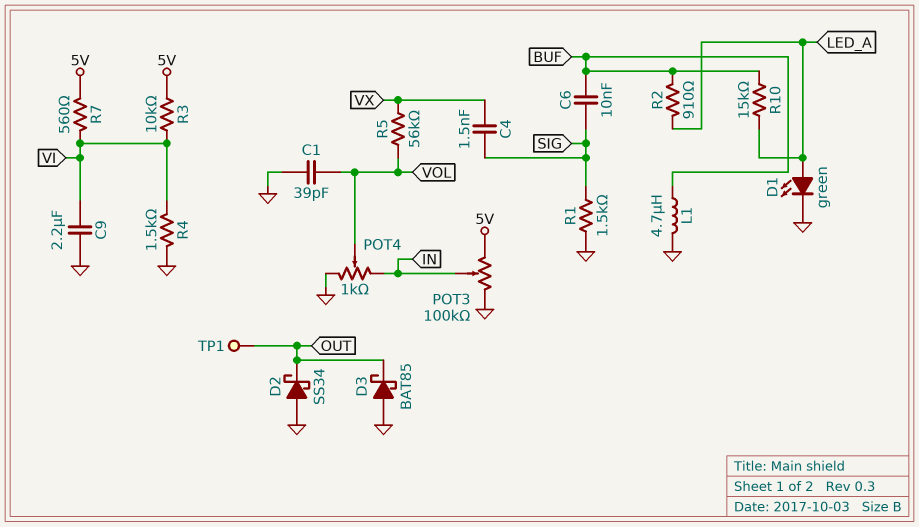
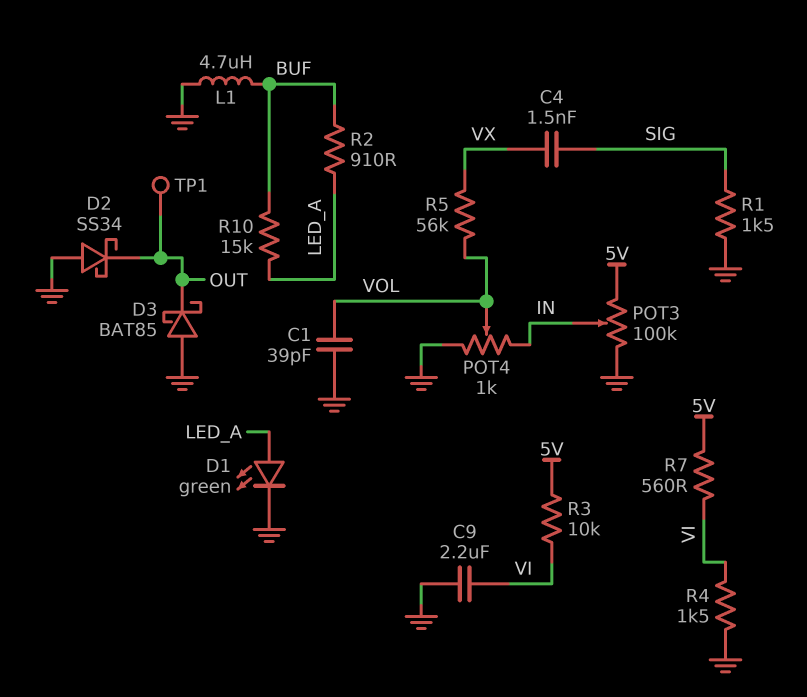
C6: 10nF (BUF, SIG) -> none

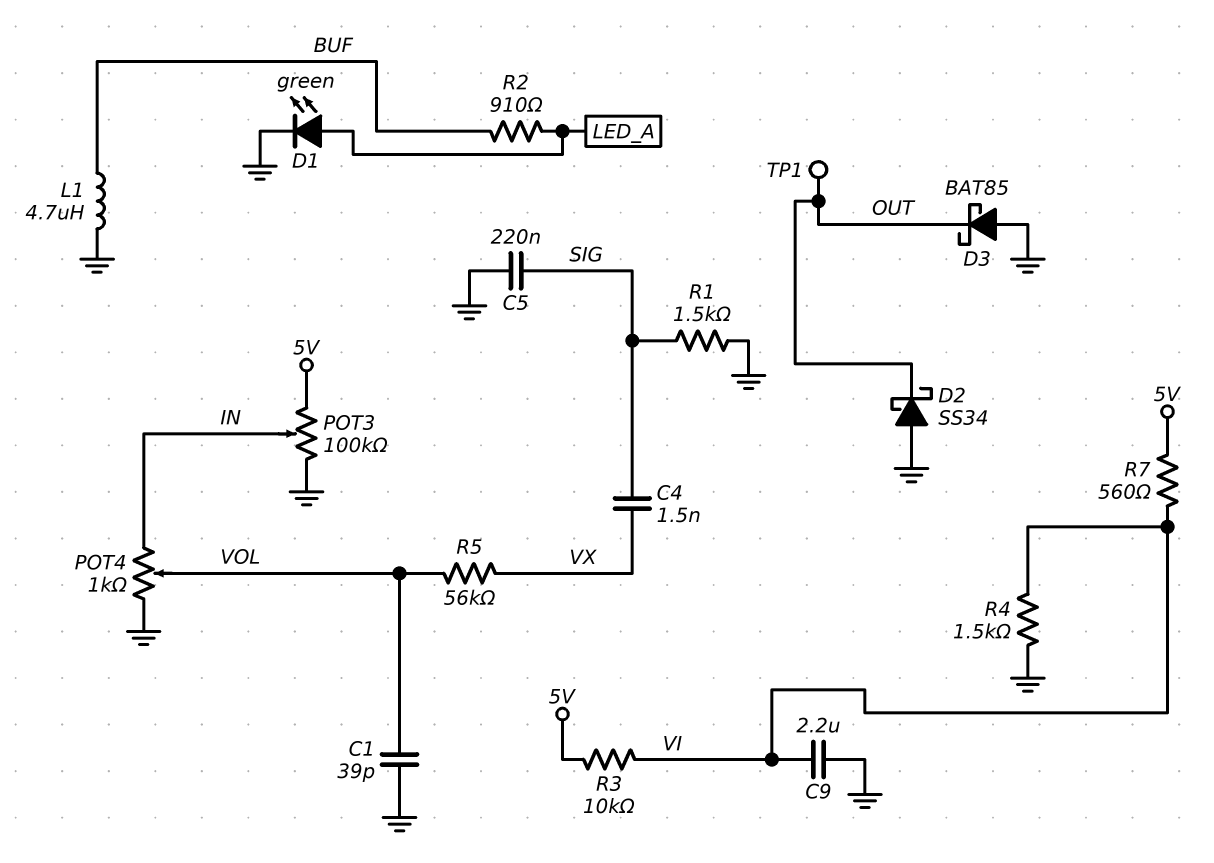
C5: none -> 220nF (GND, SIG)
R10: 15k (BUF, LED_A) -> none

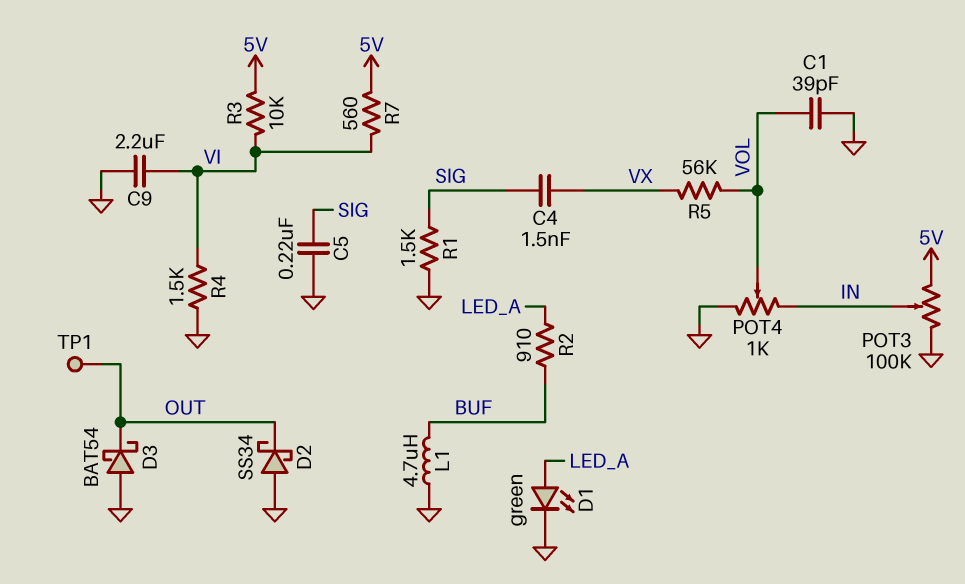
D3: schottky BAT85 (A GND, K OUT) -> schottky BAT54 (A GND, K OUT)

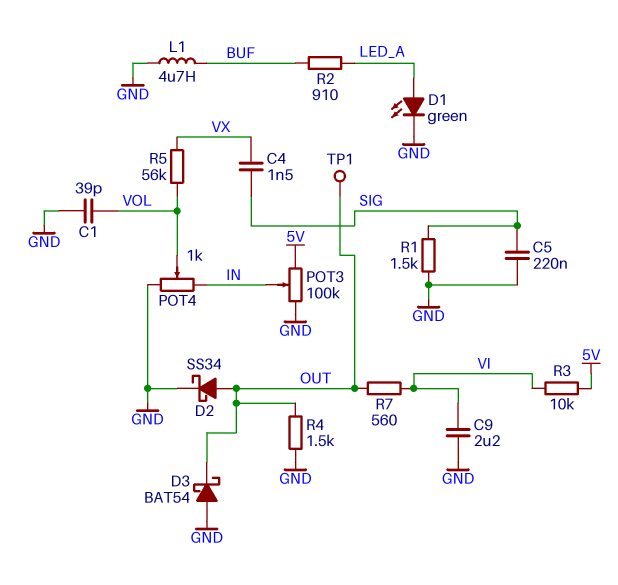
D2: schottky SS34 (A GND, K OUT) -> schottky SS34 (A OUT, K GND)
R4: 1.5k (GND, VI) -> 1.5k (GND, OUT)
R7: 560 (5V, VI) -> 560 (OUT, VI)

